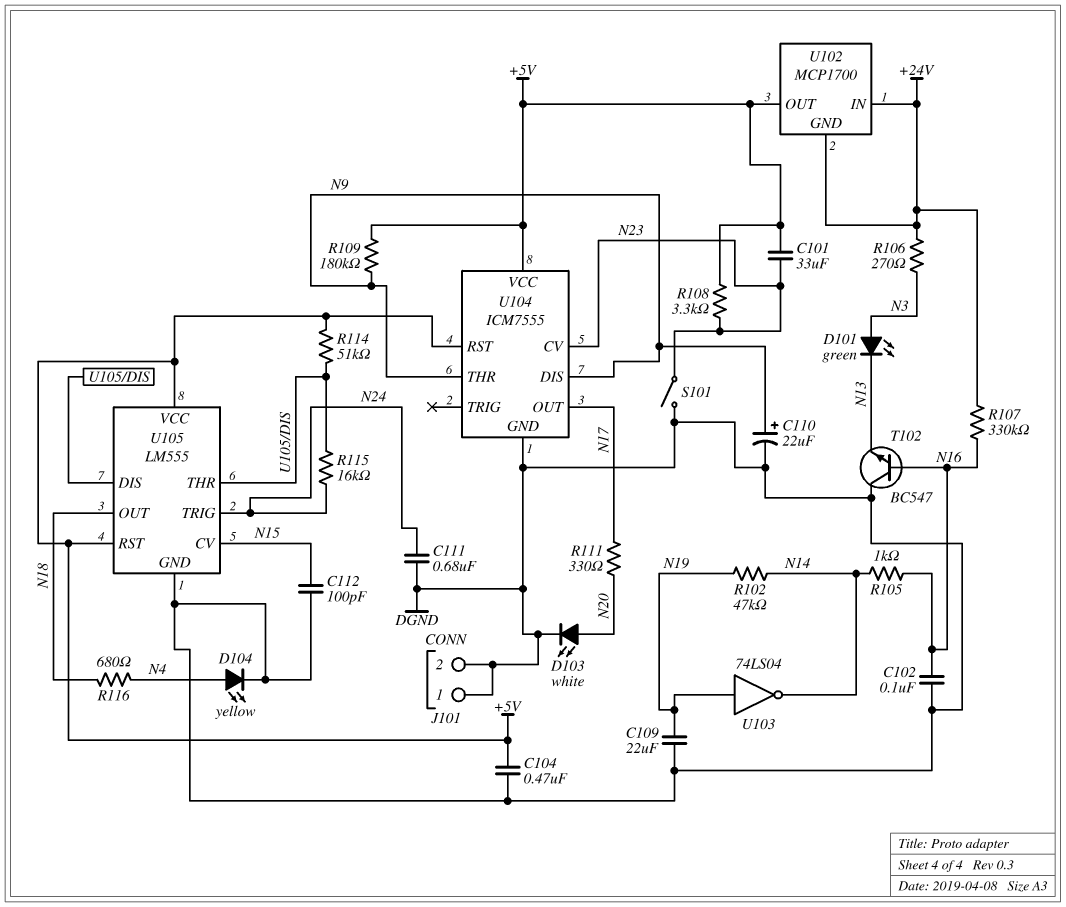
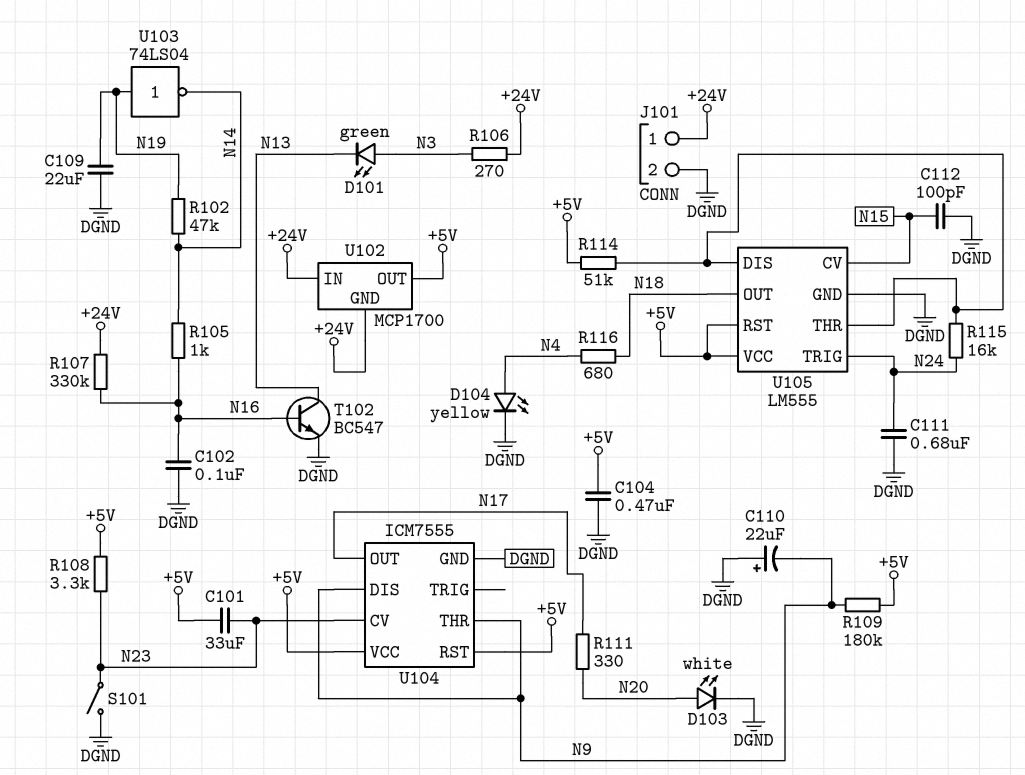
C110: 22uF (plus N9, minus DGND) -> 22uF (plus DGND, minus N9)
J101 pin 1: DGND -> +24V
T102: NPN BC547 (B N16, C DGND, E N13) -> NPN BC547 (B N16, C N13, E DGND)

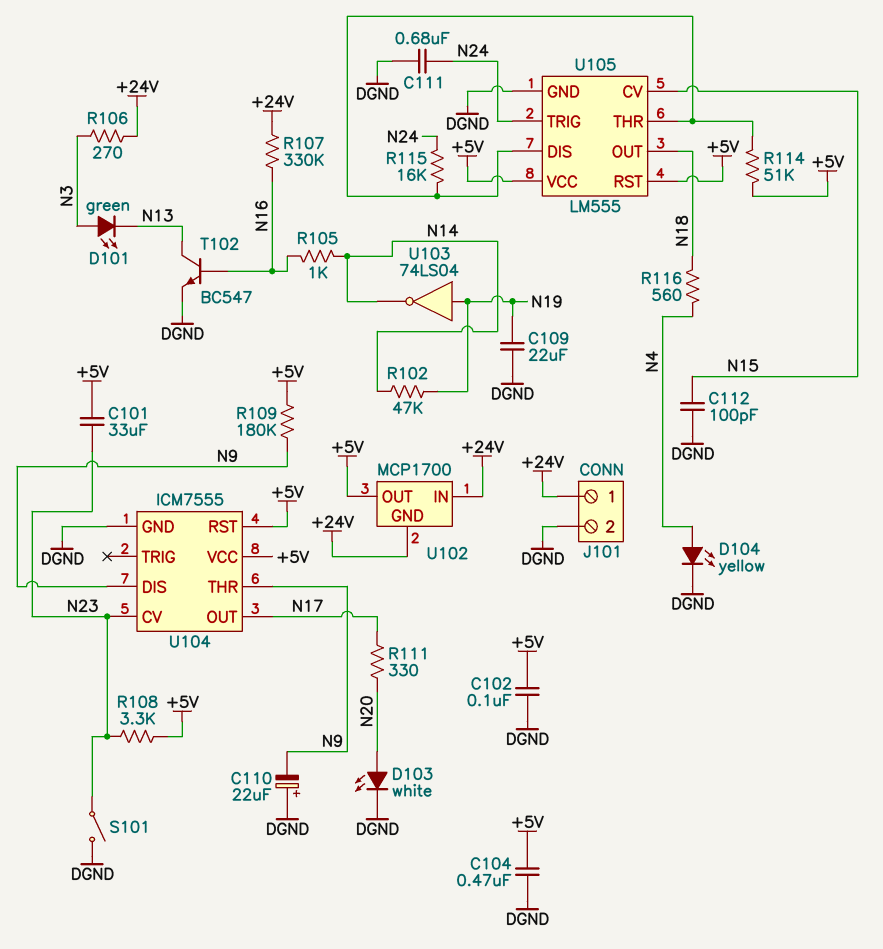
C102: 100nF (DGND, N16) -> 100nF (+5V, DGND)
R116: 680 (N4, N18) -> 560 (N4, N18)

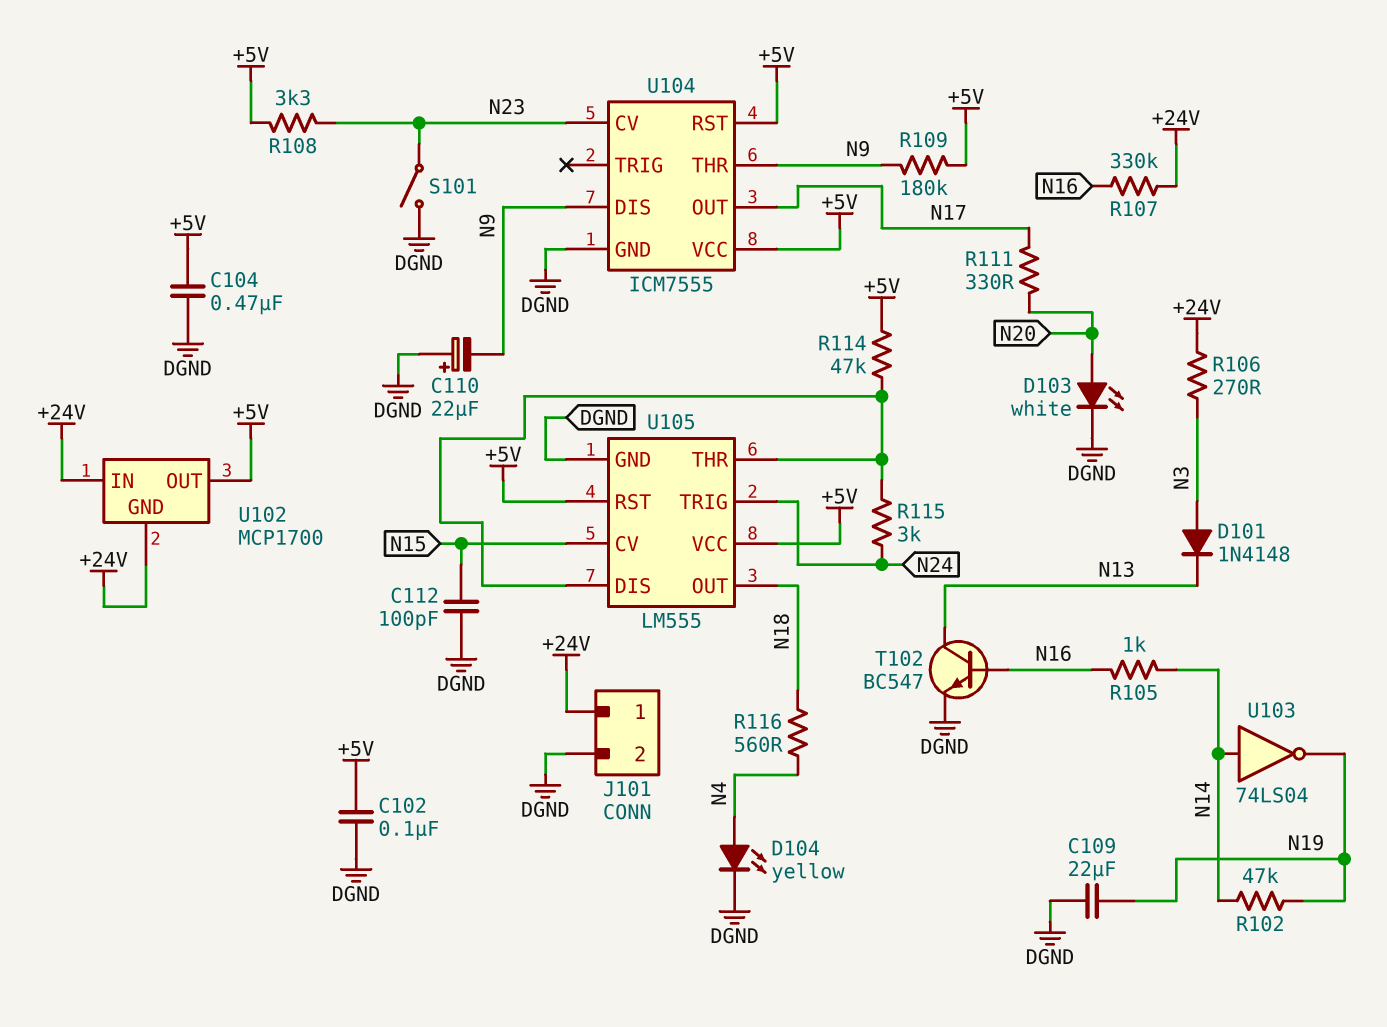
C101: 33uF (+5V, N23) -> none
C111: 680nF (DGND, N24) -> none
D101: LED green (A N3, K N13) -> diode 1N4148 (A N3, K N13)
R114: 51k (+5V, U105/DIS) -> 47k (+5V, U105/DIS)
R115: 16k (N24, U105/DIS) -> 3k (N24, U105/DIS)
U103: NOT 74LS04 (in N19, out N14) -> NOT 74LS04 (in N14, out N19)

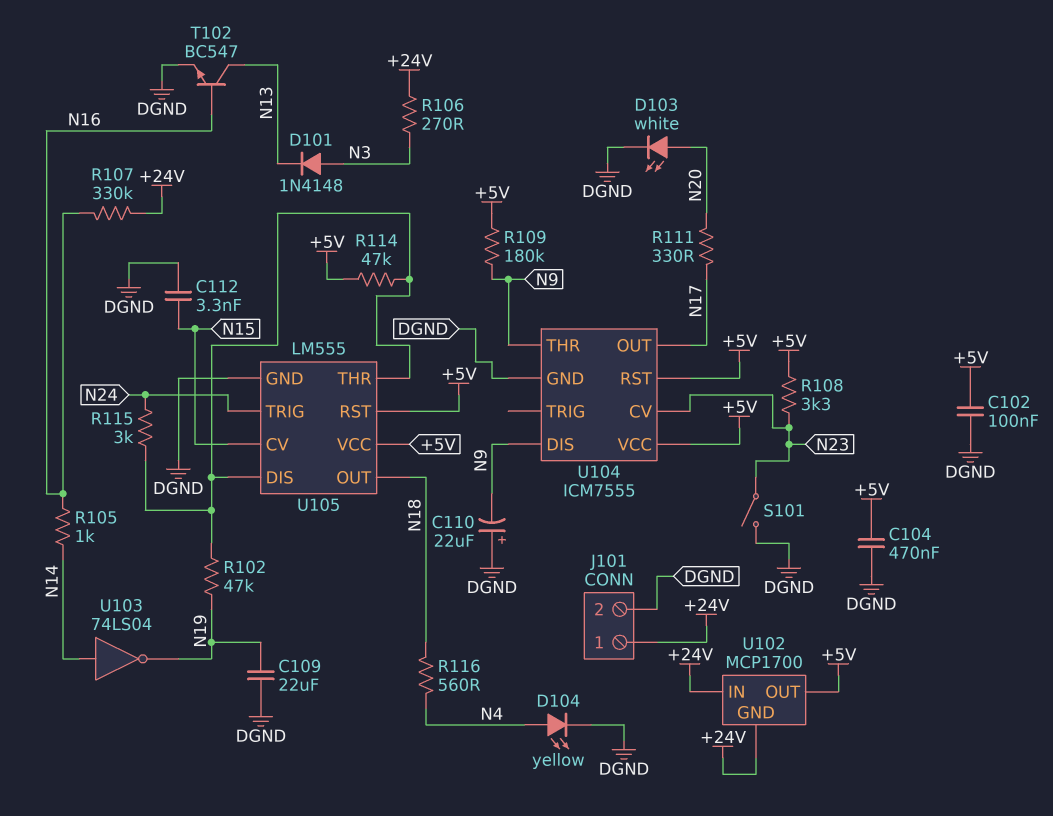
C112: 100pF (DGND, N15) -> 3.3nF (DGND, N15)
R102: 47k (N14, N19) -> 47k (N19, U105/DIS)

